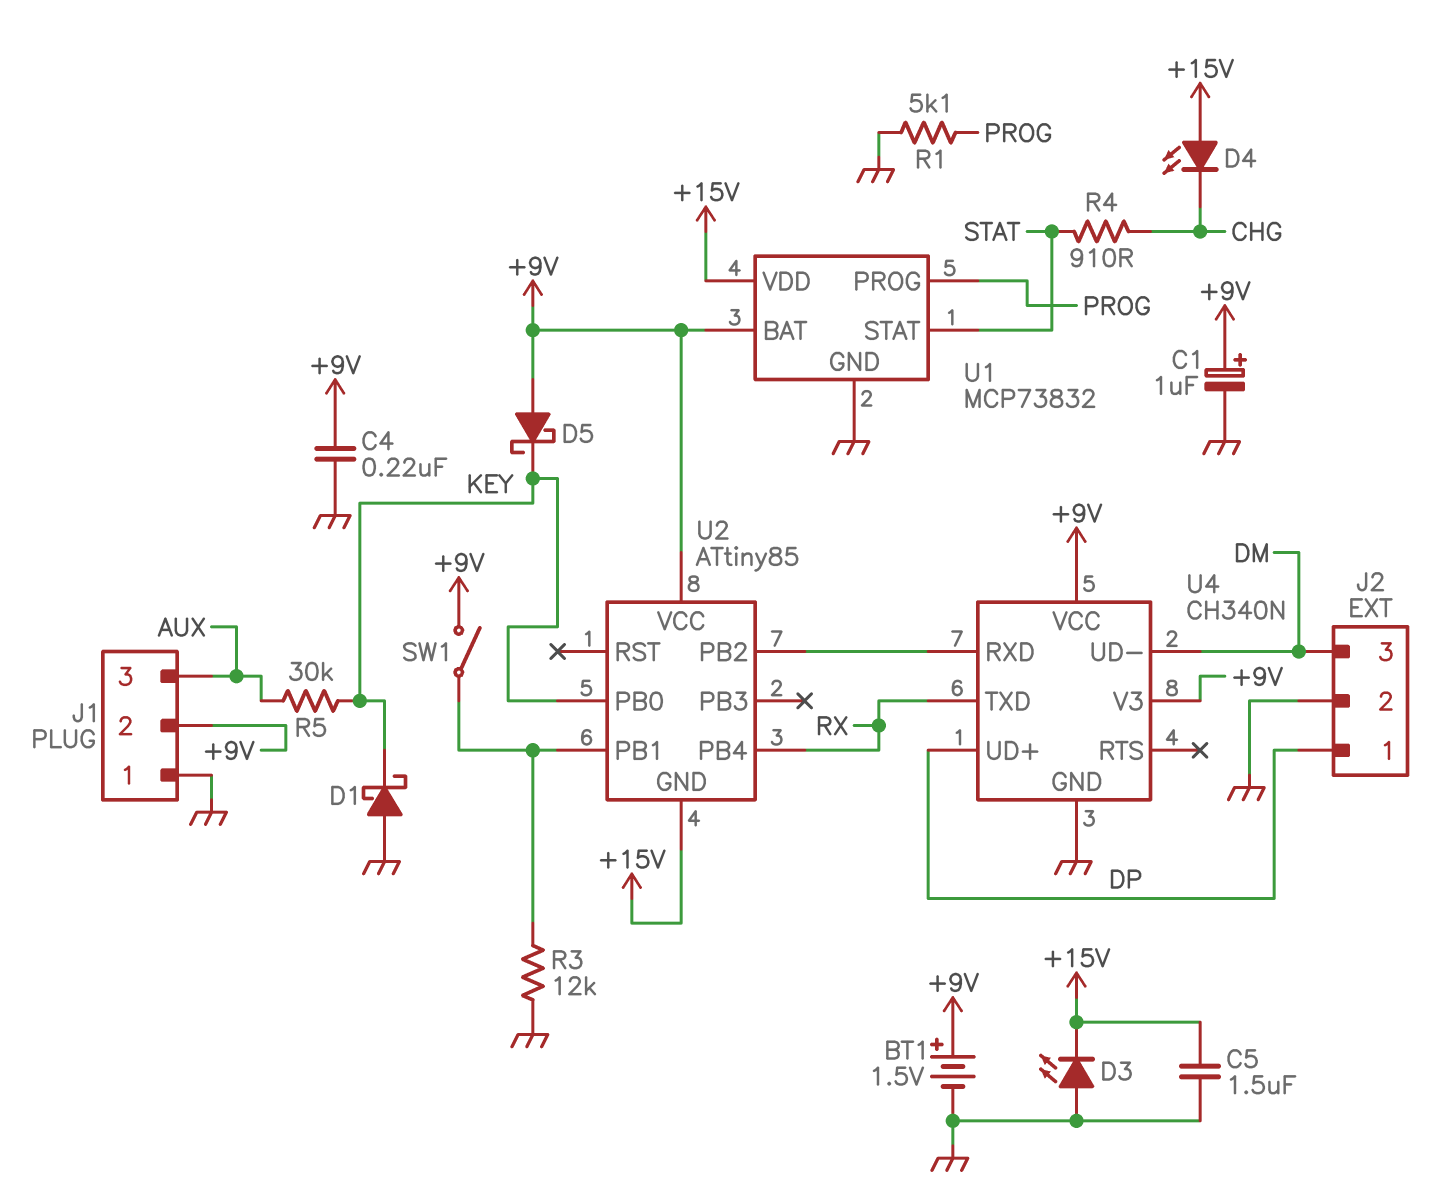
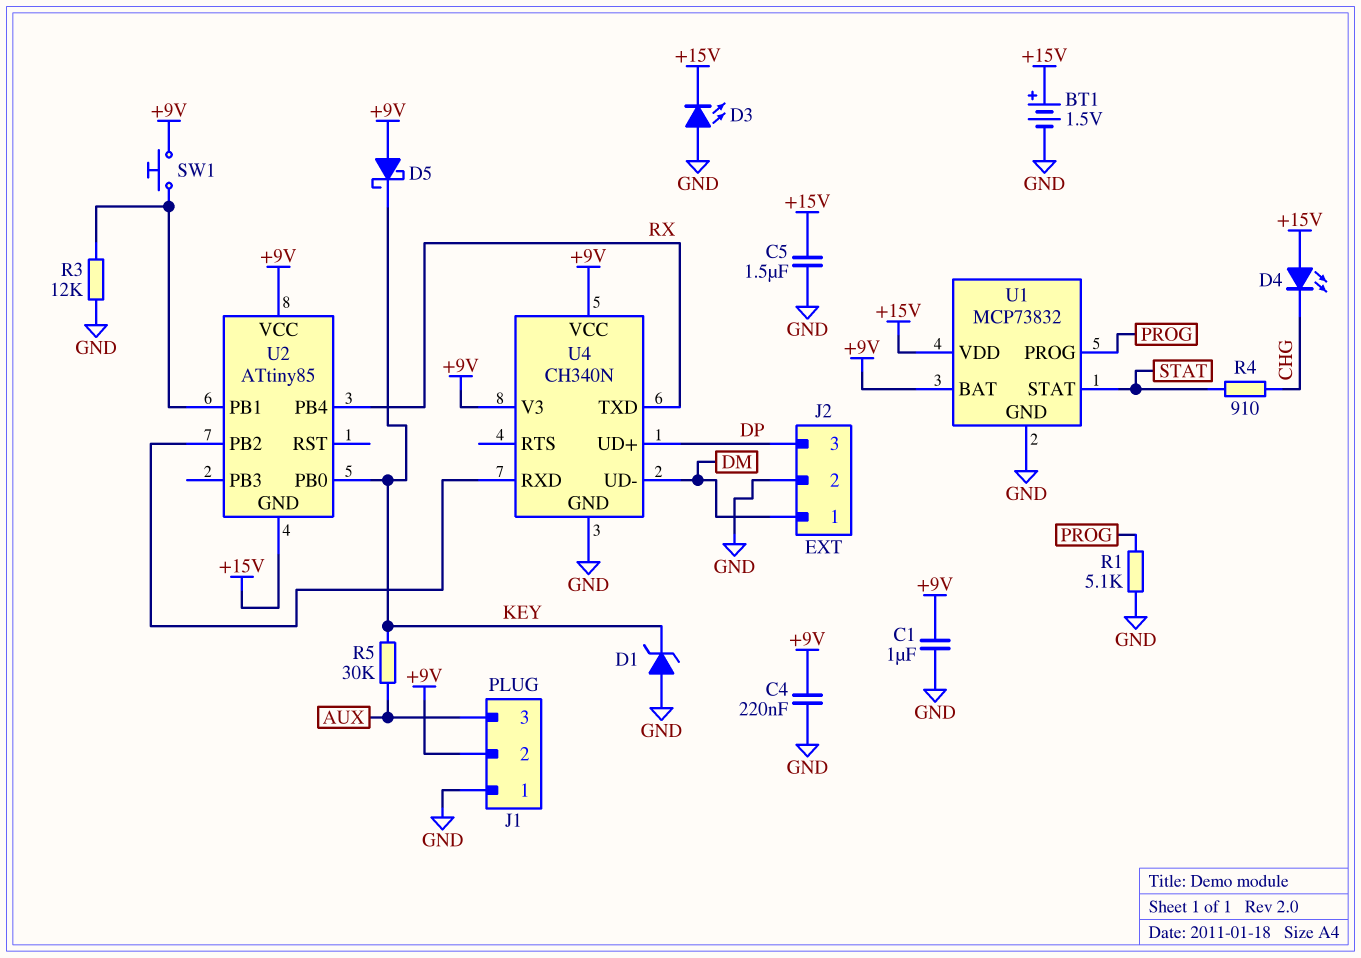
BT1: 1.5V (plus +9V, minus GND) -> 1.5V (plus +15V, minus GND)
C1: 1uF (plus +9V, minus GND) -> 1uF (+9V, GND)
D1: schottky (A GND, K KEY) -> zener (A GND, K KEY)
J2 pin 1: DP -> DM
J2 pin 3: DM -> DP
SW1: switch (+9V, U2/PB1) -> button (+9V, U2/PB1)

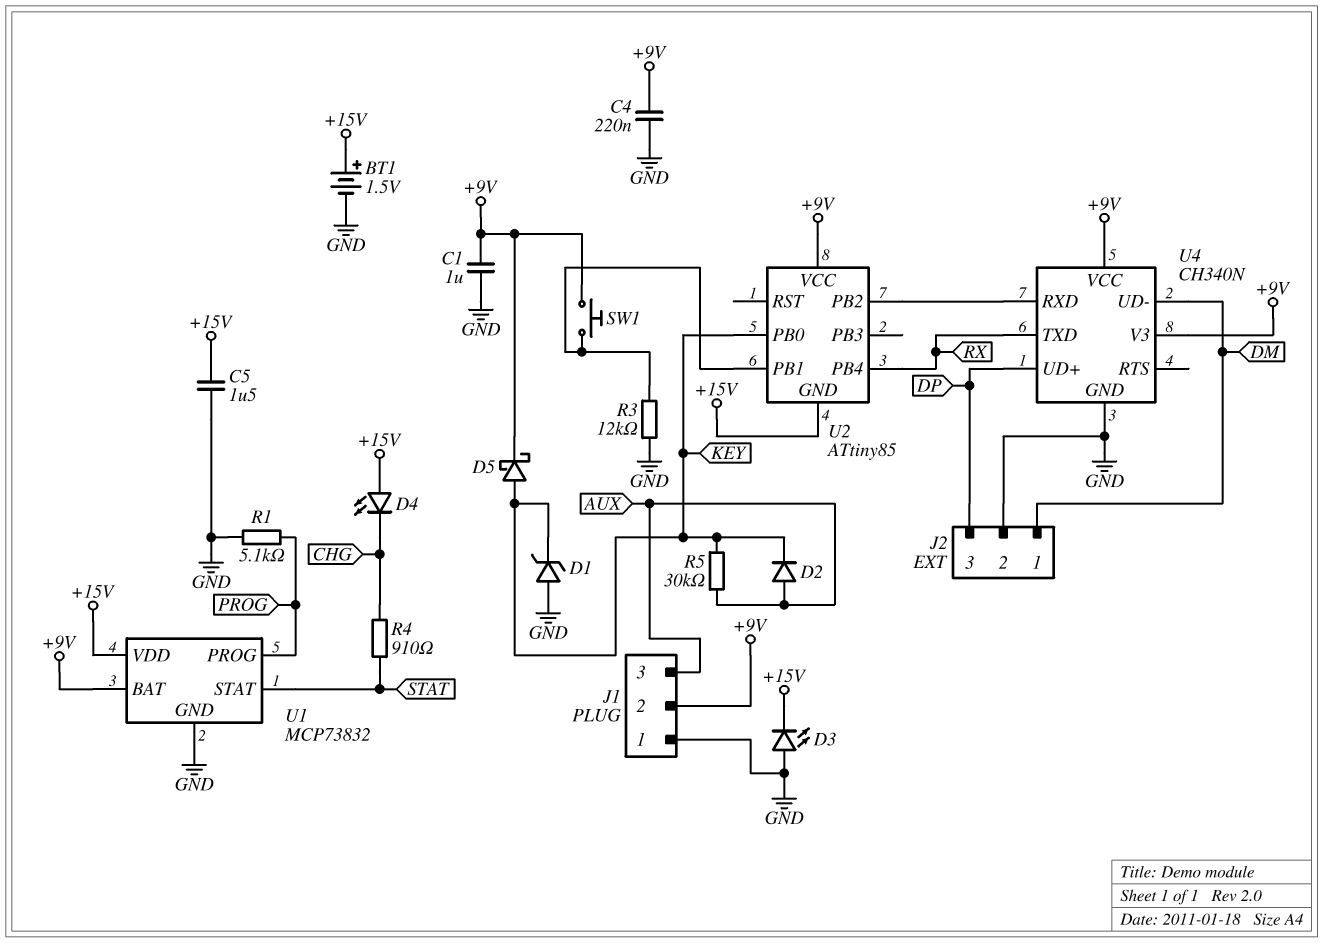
D2: none -> diode (A AUX, K KEY)
D5: schottky (A +9V, K KEY) -> schottky (A KEY, K +9V)

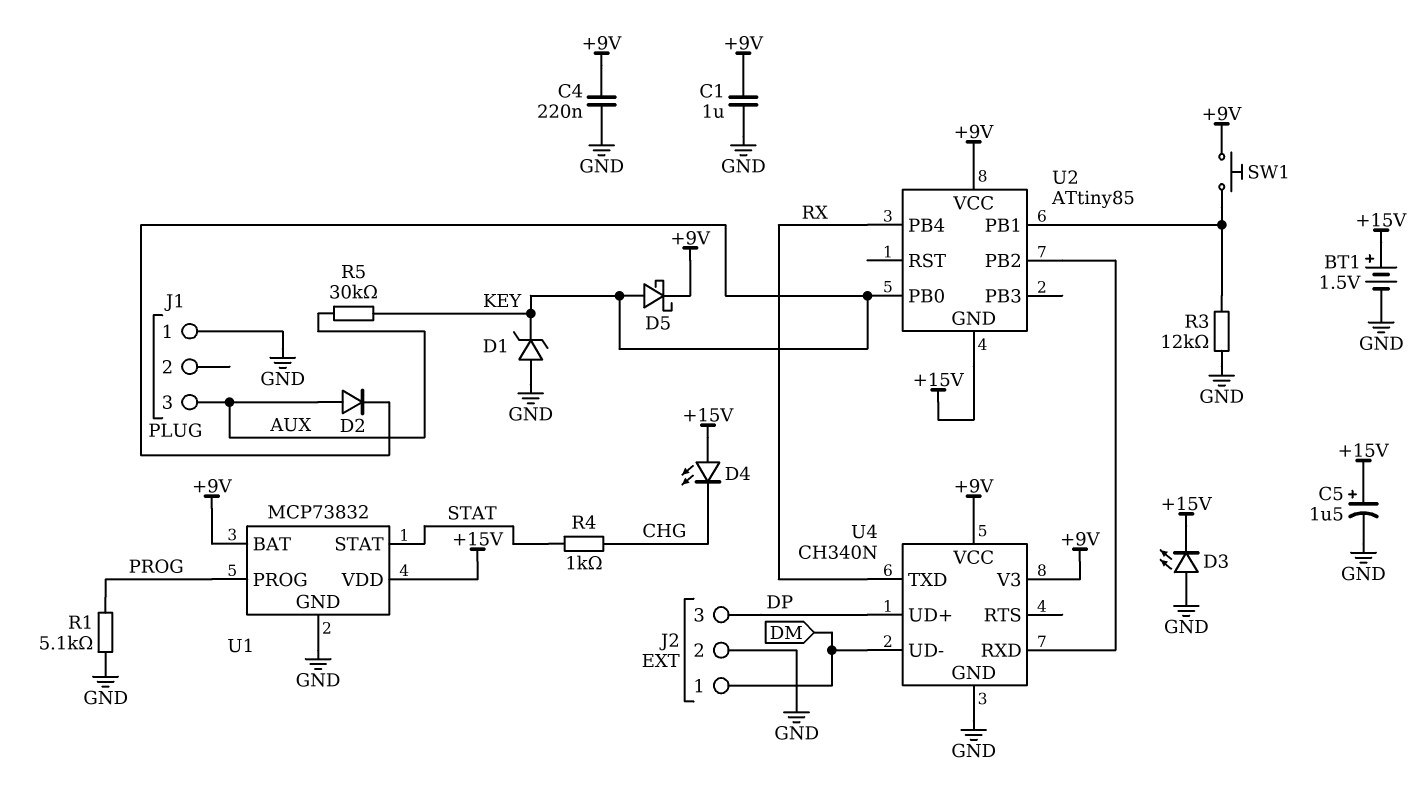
C5: 1.5uF (+15V, GND) -> 1.5uF (plus +15V, minus GND)
J1 pin 2: +9V -> none
R4: 910 (CHG, STAT) -> 1k (CHG, STAT)

